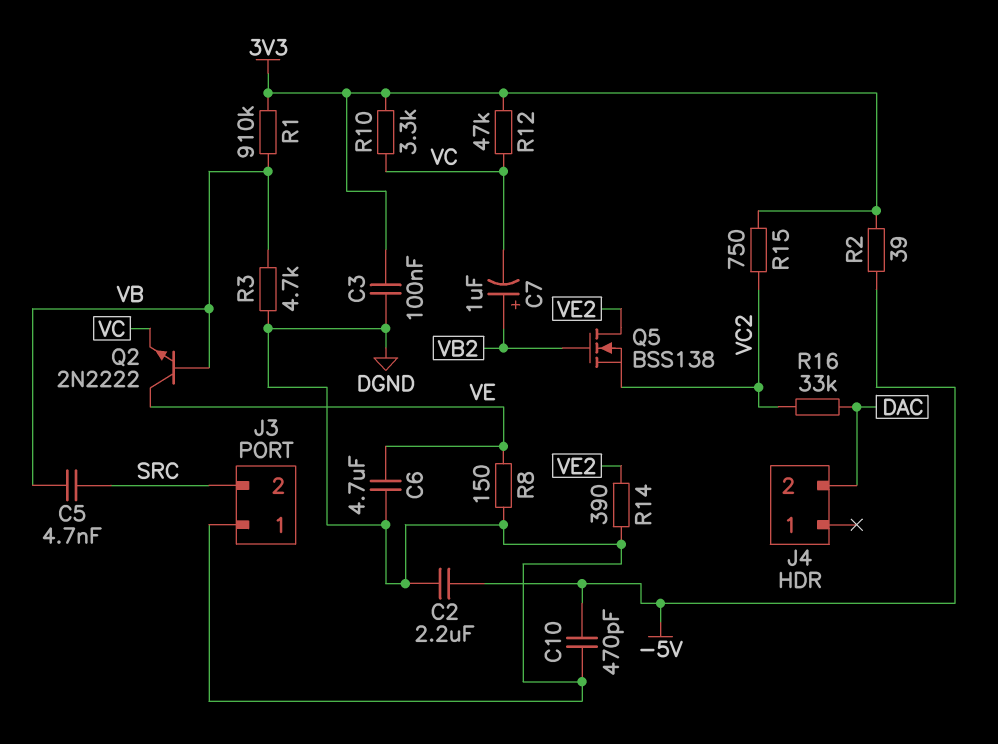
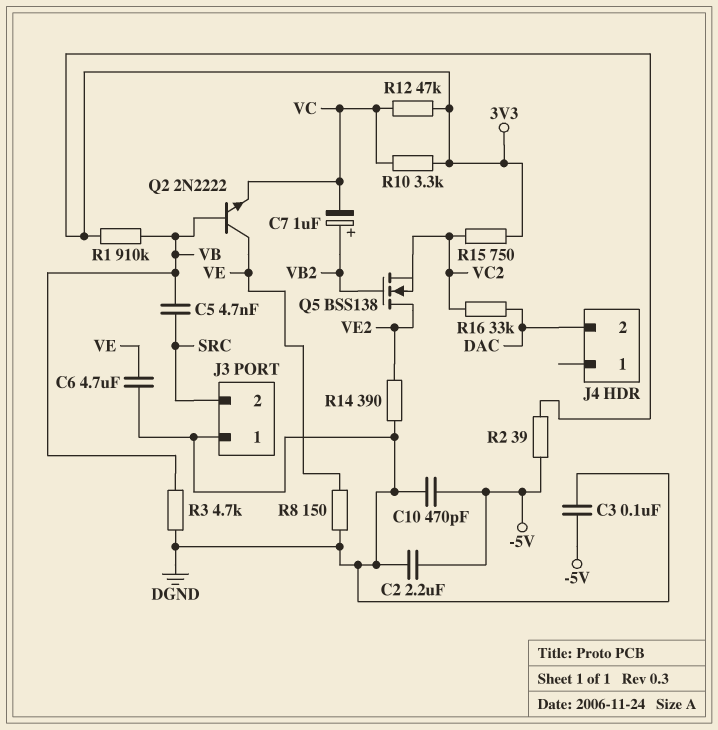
C3: 100nF (3V3, DGND) -> 100nF (-5V, DGND)

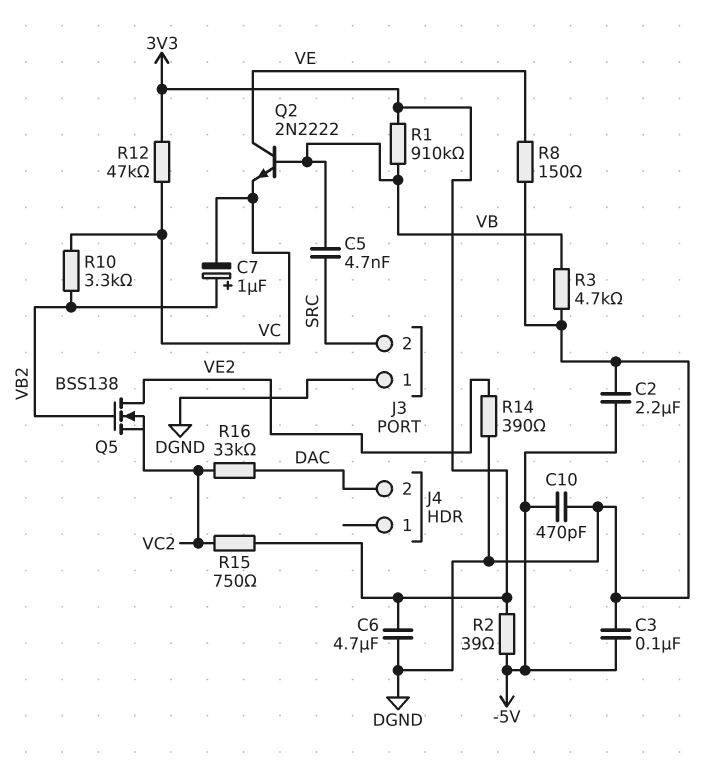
C6: 4.7uF (DGND, VE) -> 4.7uF (3V3, DGND)
R10: 3.3k (3V3, VC) -> 3.3k (VB2, VC)

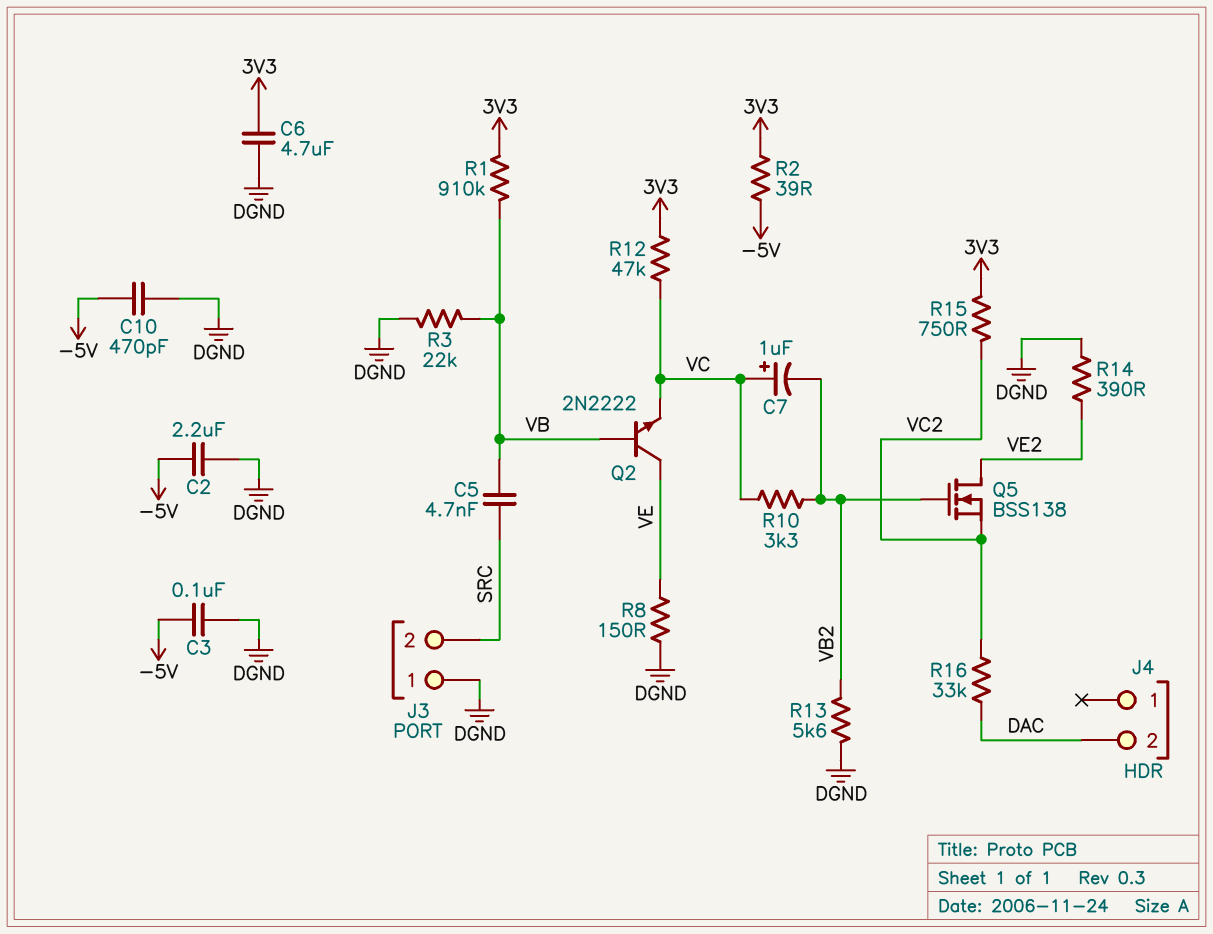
C7: 1uF (plus VB2, minus VC) -> 1uF (plus VC, minus VB2)
R3: 4.7k (DGND, VB) -> 22k (DGND, VB)
R13: none -> 5.6k (DGND, VB2)

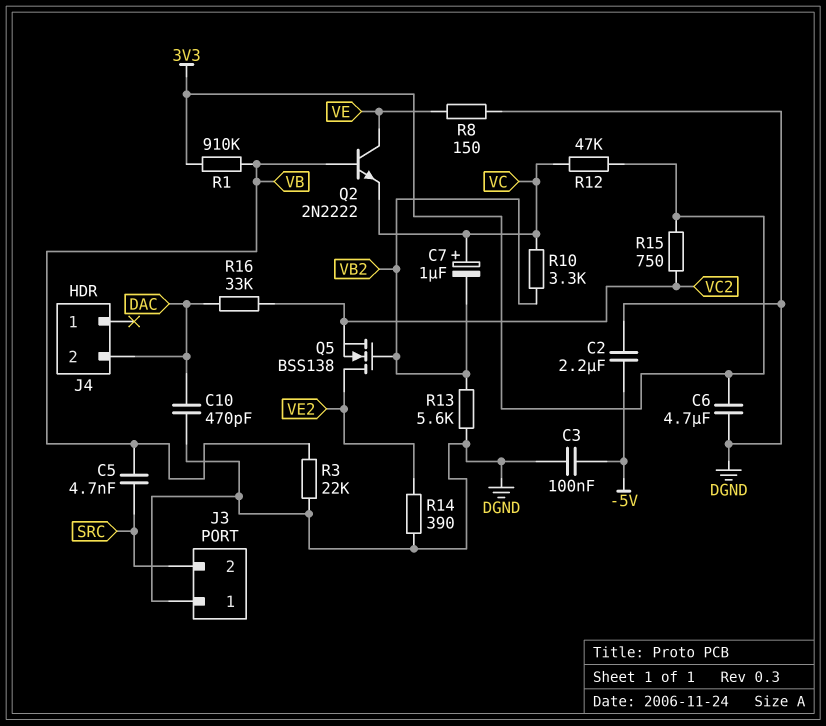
C10: 470pF (-5V, DGND) -> 470pF (DAC, DGND)
R2: 39 (-5V, 3V3) -> none

